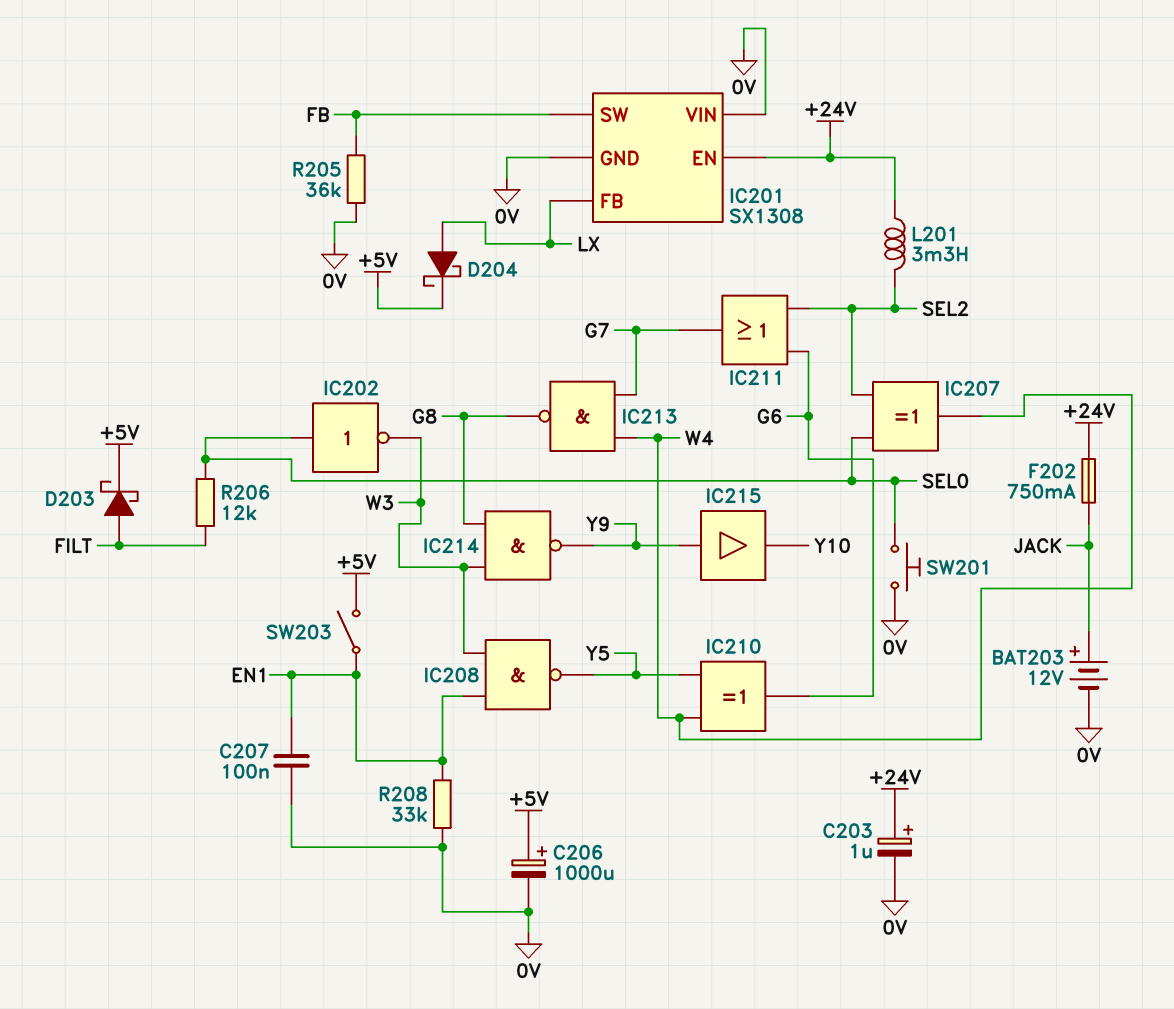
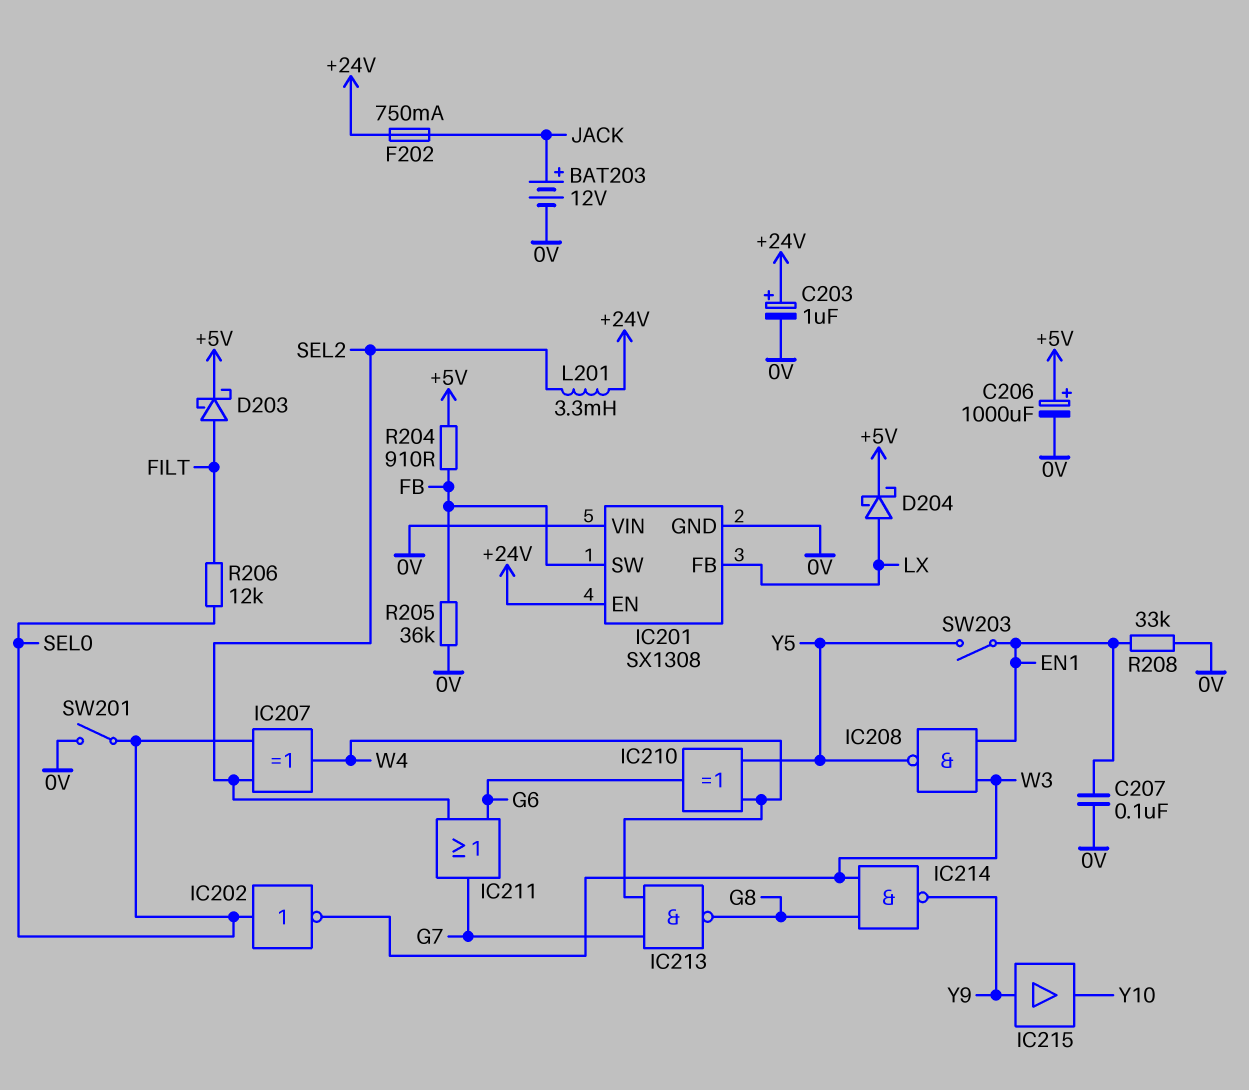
R204: none -> 910 (+5V, FB)
SW201: button (0V, SEL0) -> switch (0V, SEL0)
SW203: switch (+5V, EN1) -> switch (EN1, Y5)

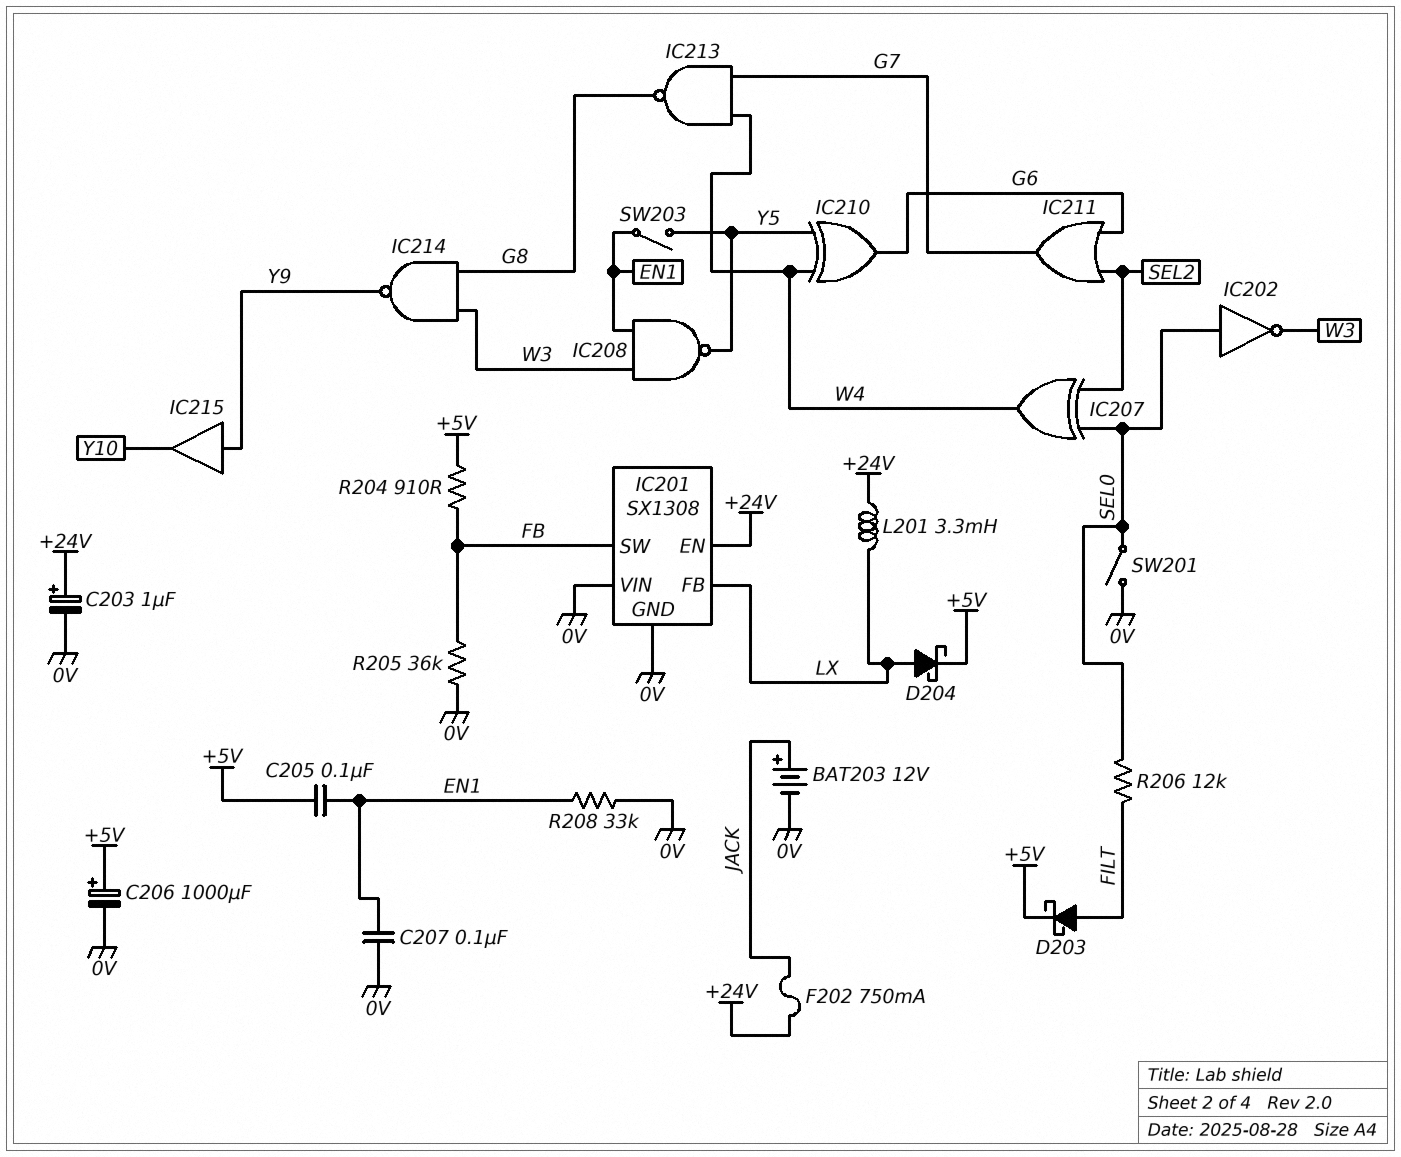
C205: none -> 100nF (+5V, EN1)
L201: 3.3mH (+24V, SEL2) -> 3.3mH (+24V, LX)

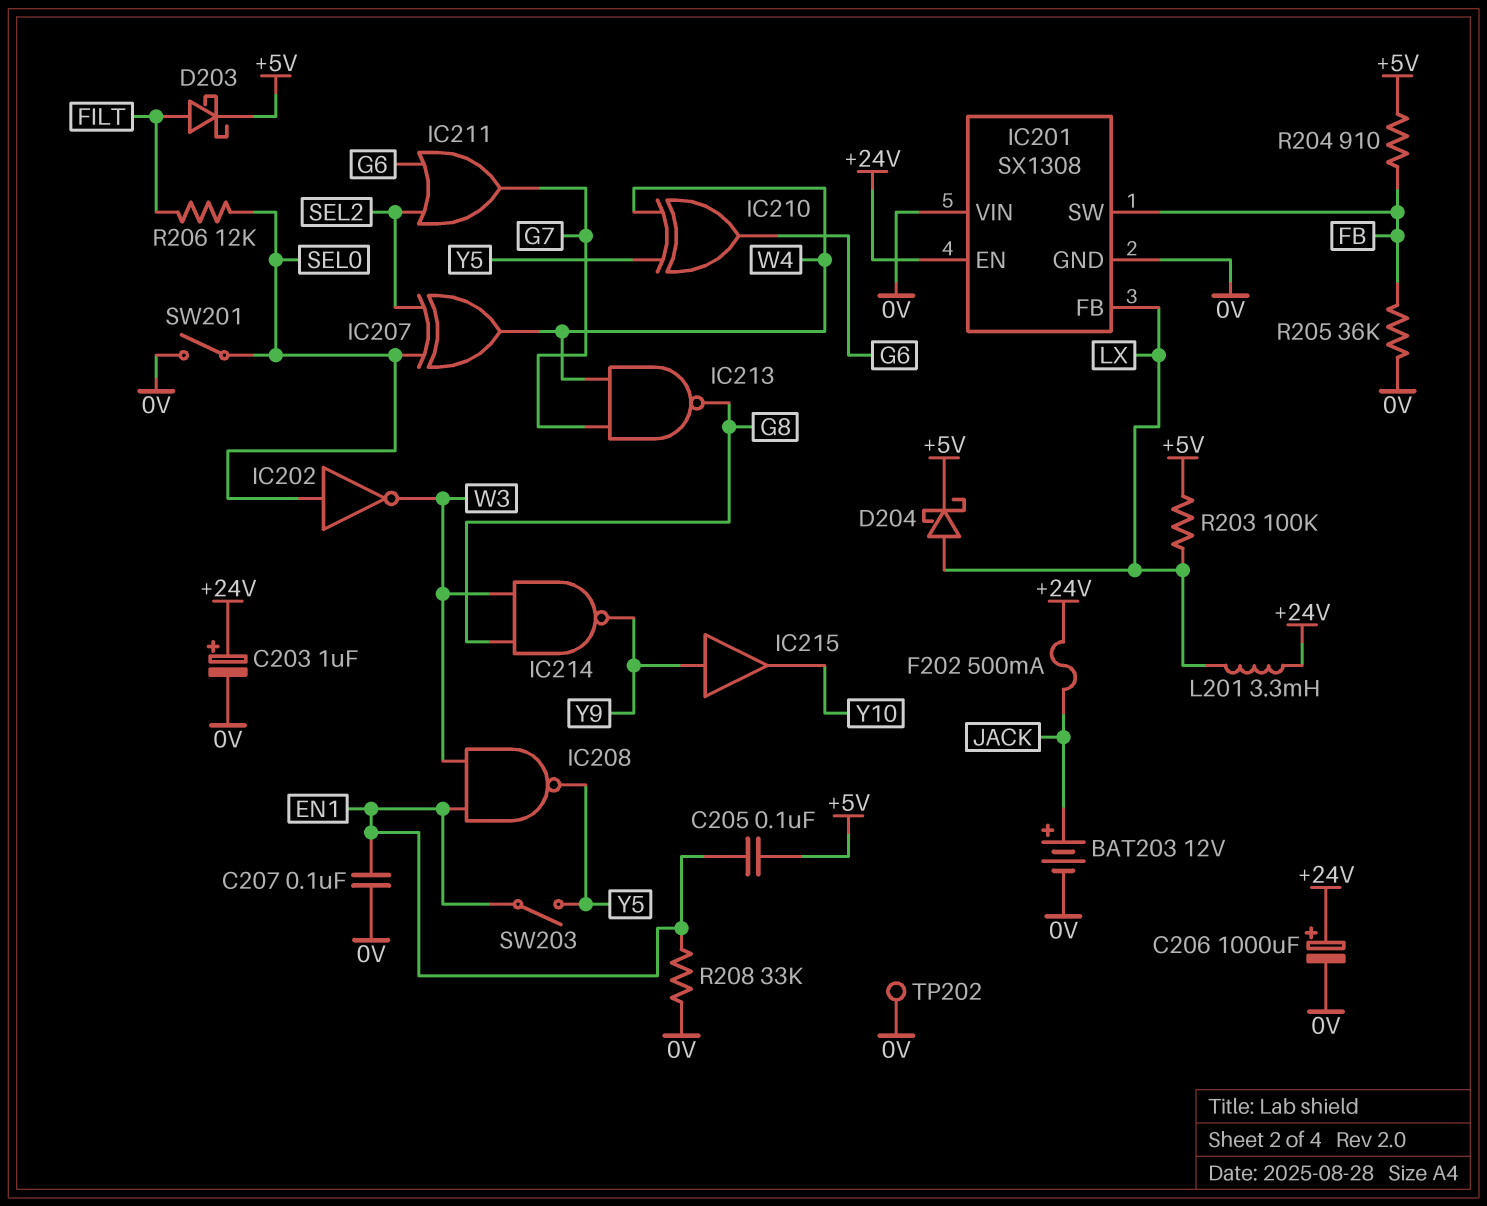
C206: 1000uF (plus +5V, minus 0V) -> 1000uF (plus +24V, minus 0V)
F202: 750mA (+24V, JACK) -> 500mA (+24V, JACK)
R203: none -> 100k (+5V, LX)
TP202: none -> test point (0V)

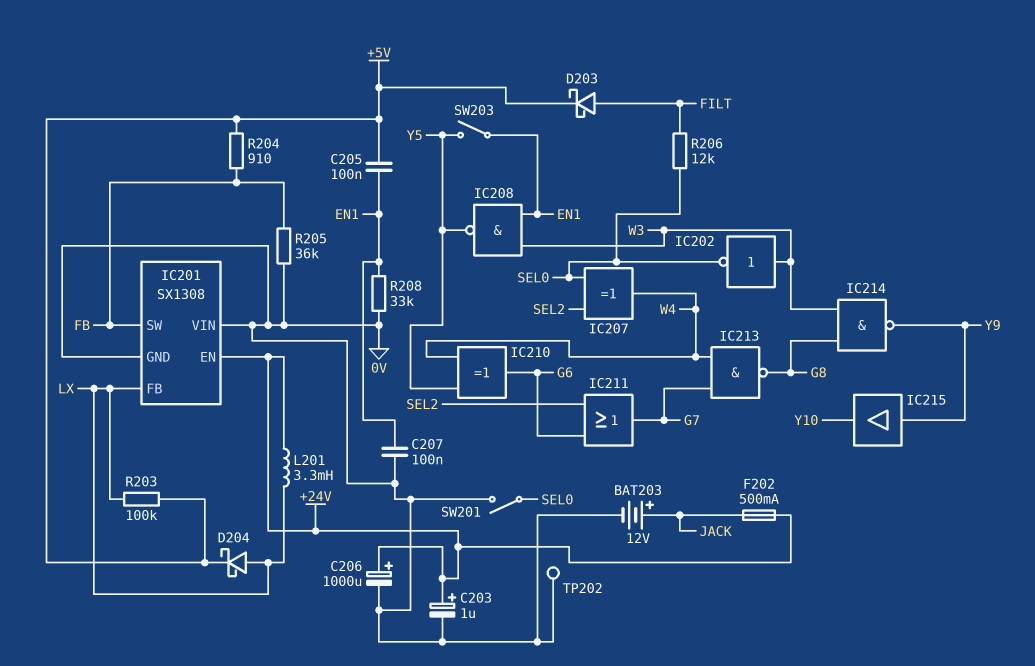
IC202: NOT (in SEL0, out W3) -> NOT (in W3, out SEL0)

